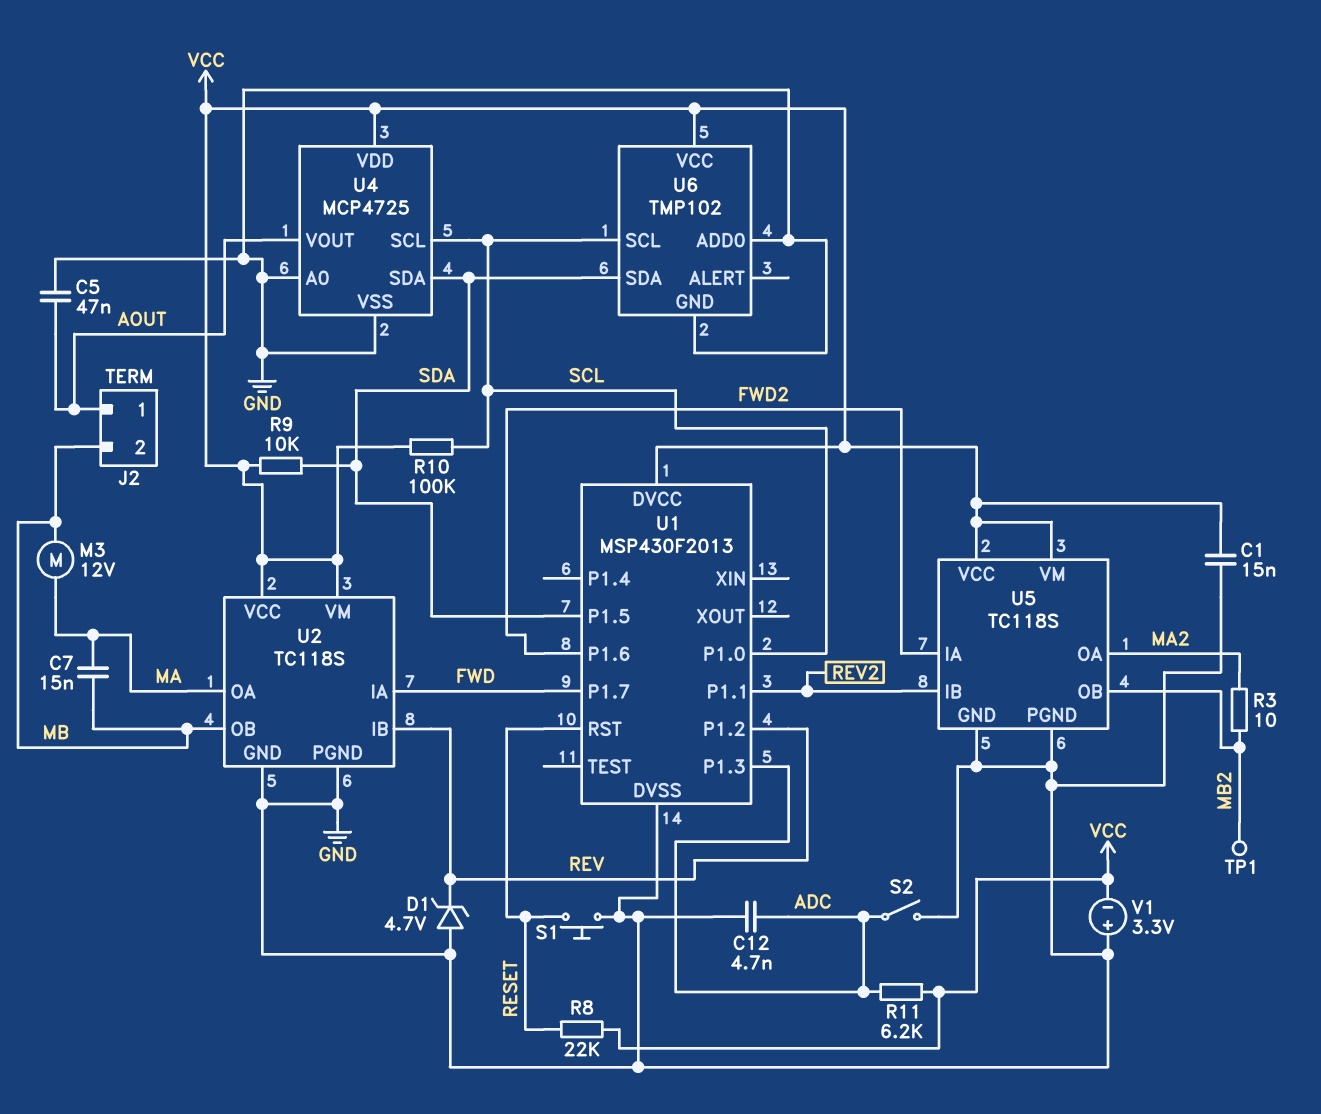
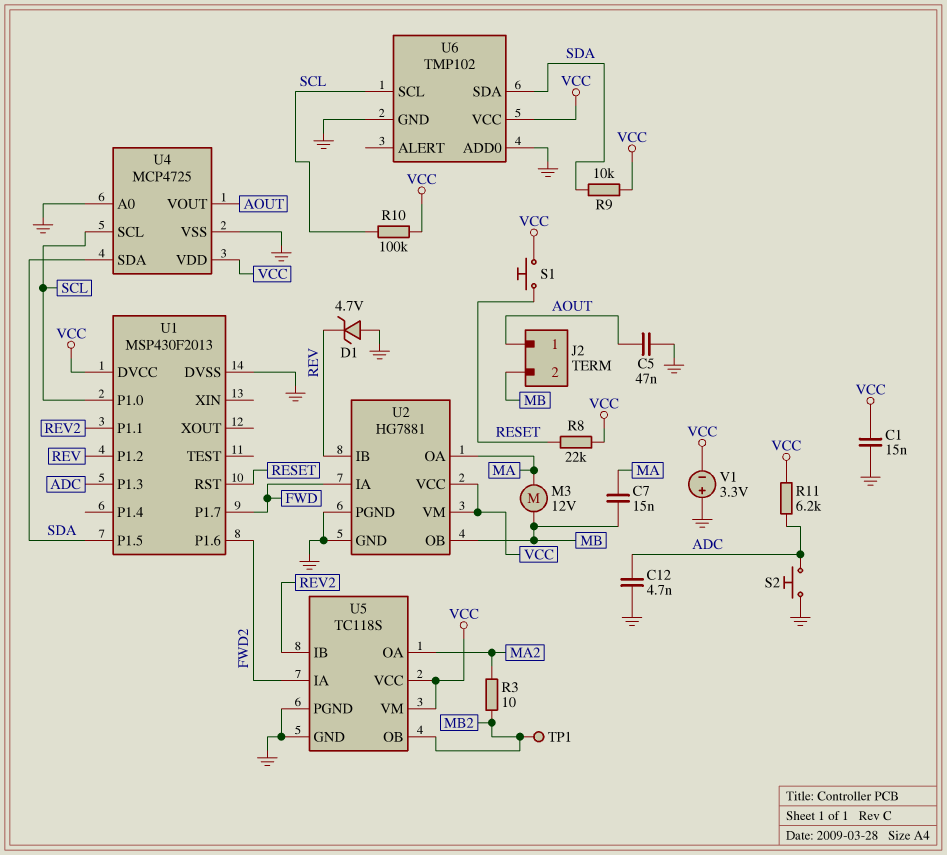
S1: button (GND, RESET) -> button (RESET, VCC)
S2: switch (ADC, GND) -> button (ADC, GND)
U2: TC118S -> HG7881

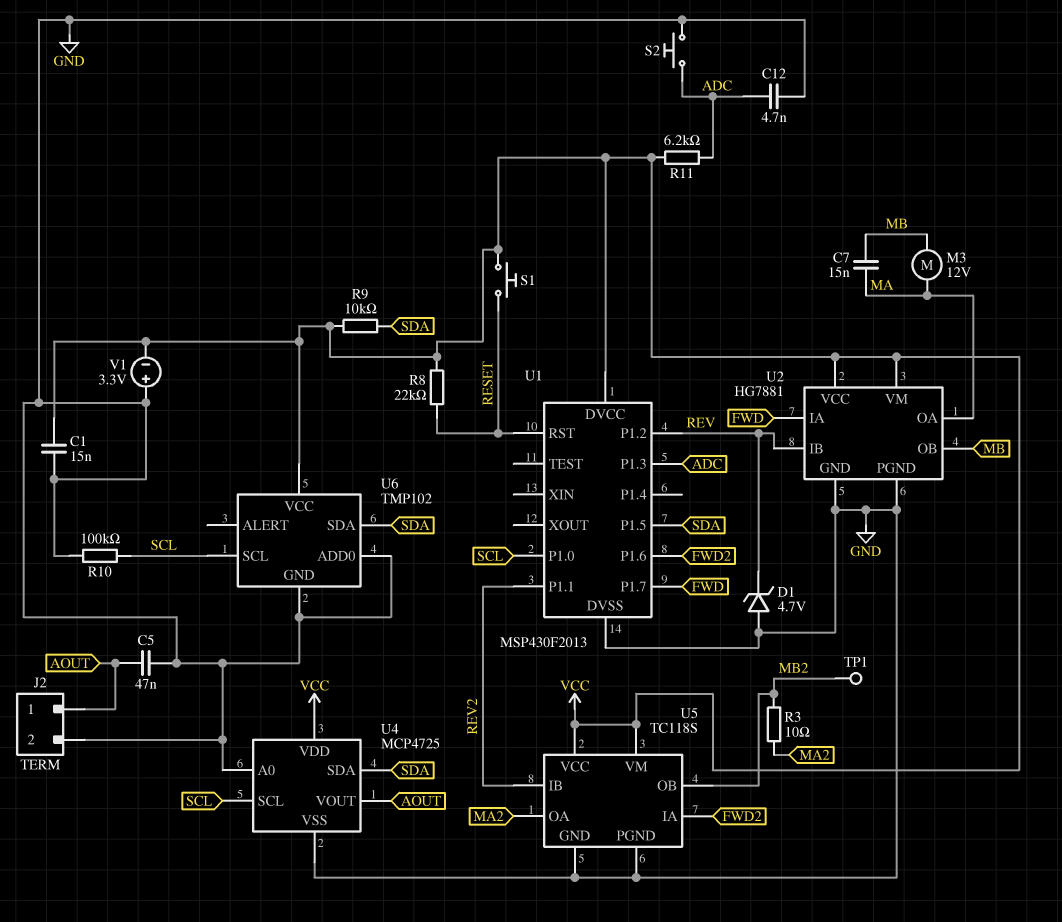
J2 pin 2: MB -> GND
R10: 100k (SCL, VCC) -> 100k (GND, SCL)

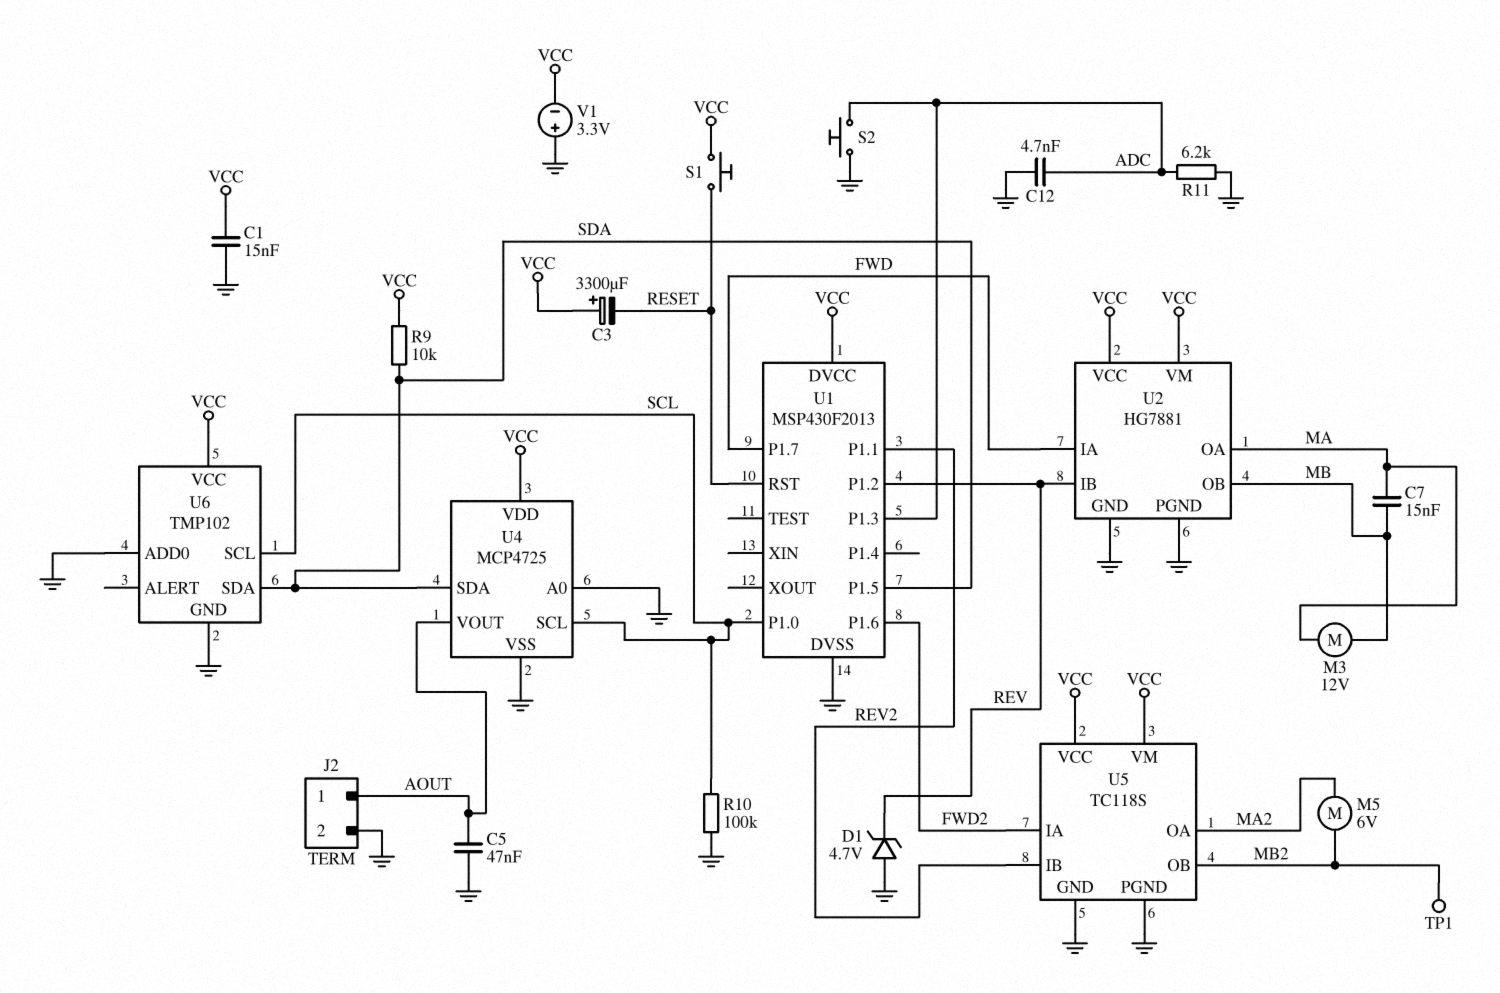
C3: none -> 3300uF (plus VCC, minus RESET)
M5: none -> motor 6V (MA2, MB2)
R3: 10 (MA2, MB2) -> none
R8: 22k (RESET, VCC) -> none
R11: 6.2k (ADC, VCC) -> 6.2k (ADC, GND)

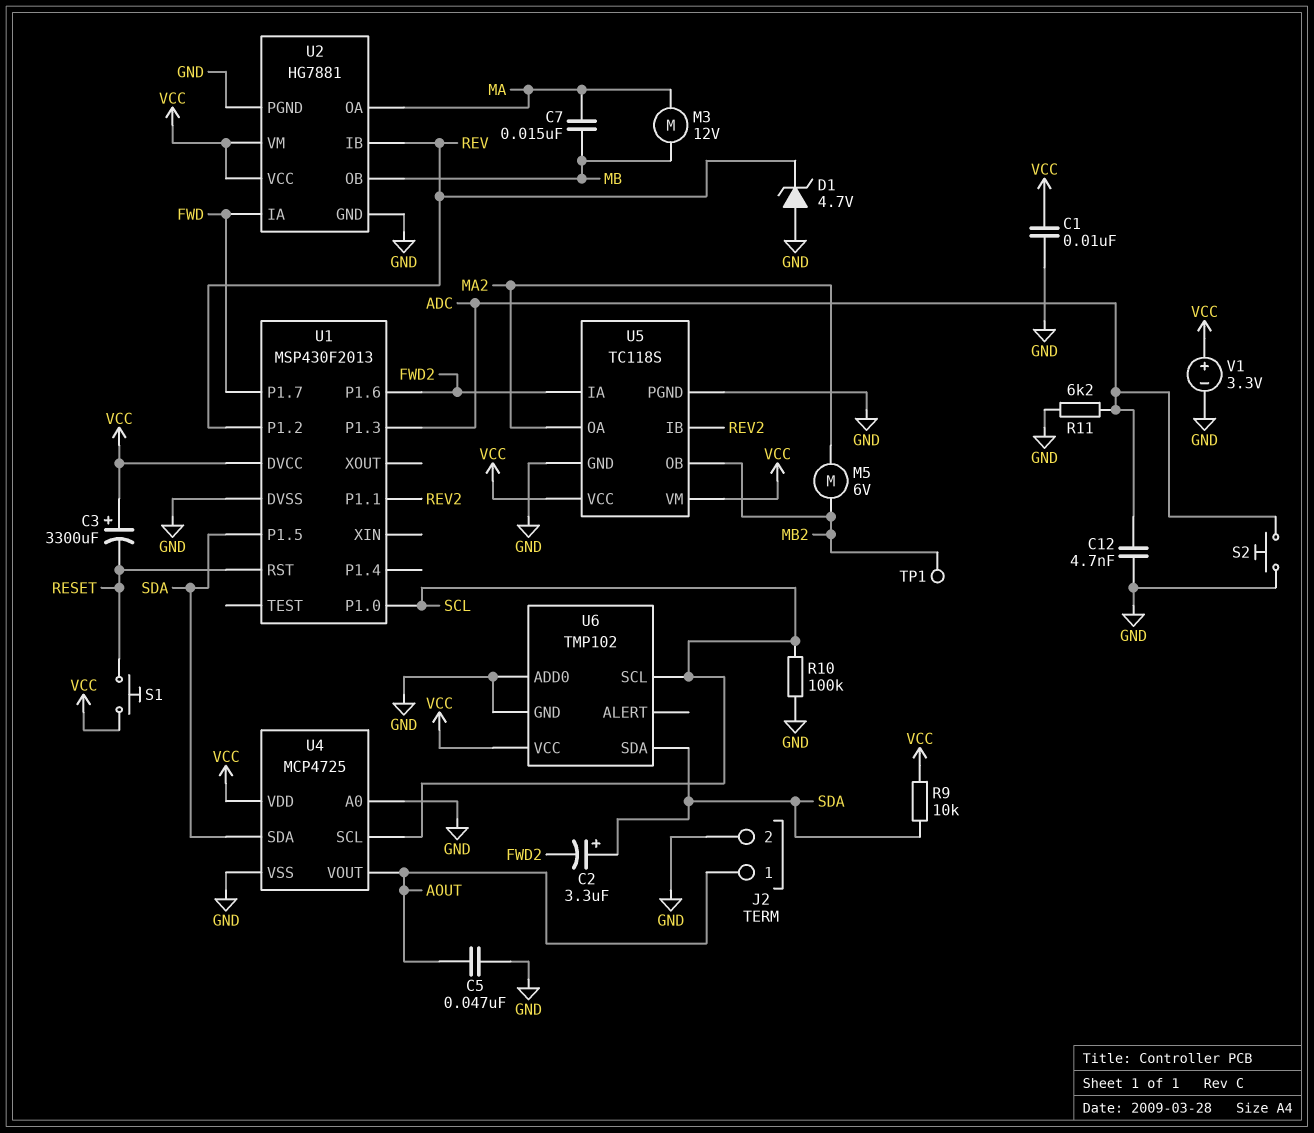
C1: 15nF (GND, VCC) -> 10nF (GND, VCC)
C2: none -> 3.3uF (plus SDA, minus FWD2)
V1: 3.3V (plus GND, minus VCC) -> 3.3V (plus VCC, minus GND)

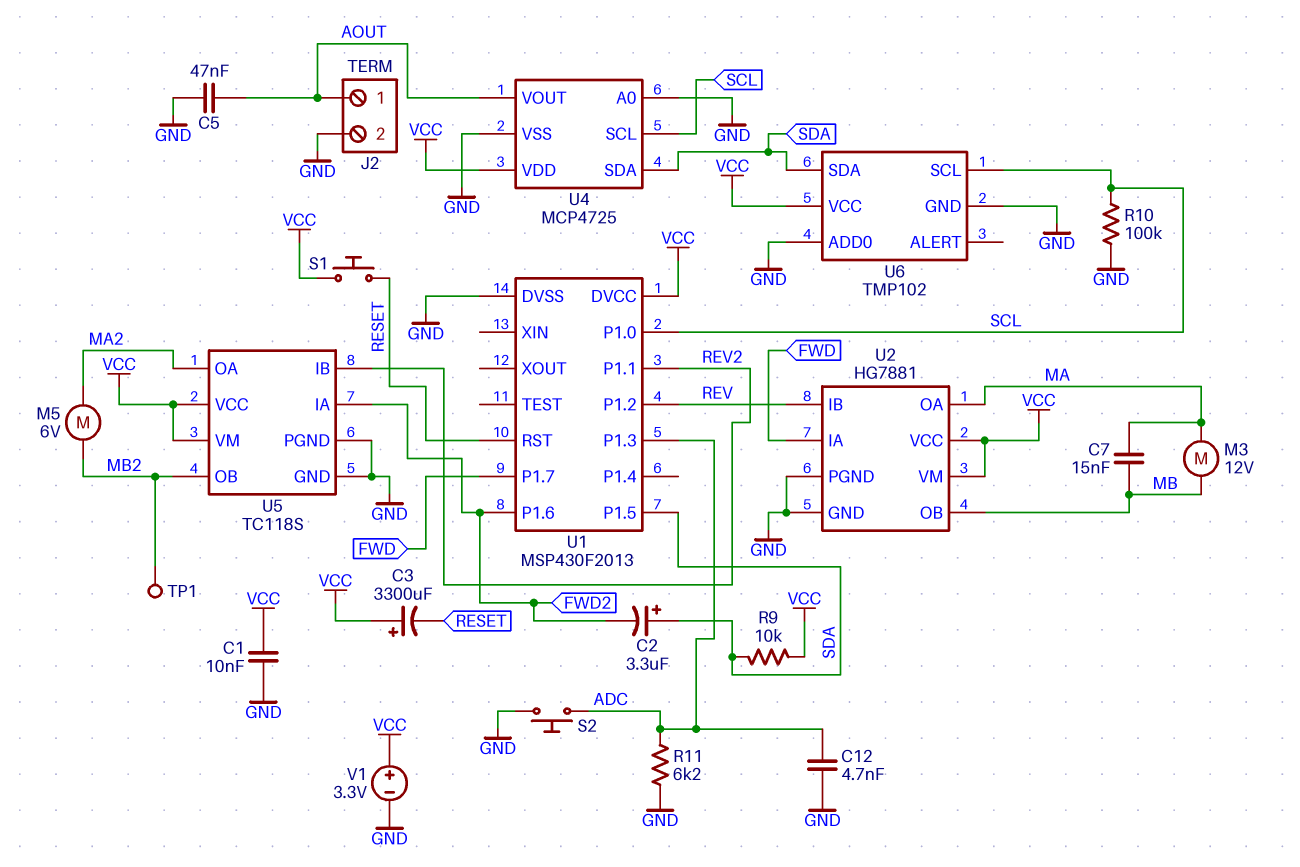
D1: zener 4.7V (A GND, K REV) -> none

